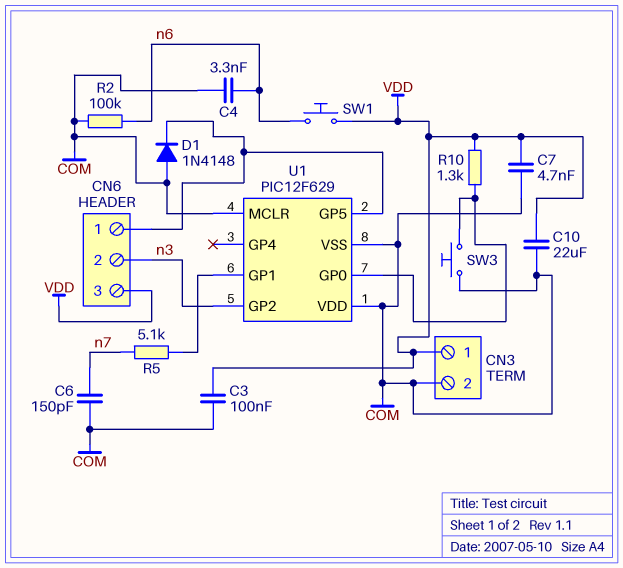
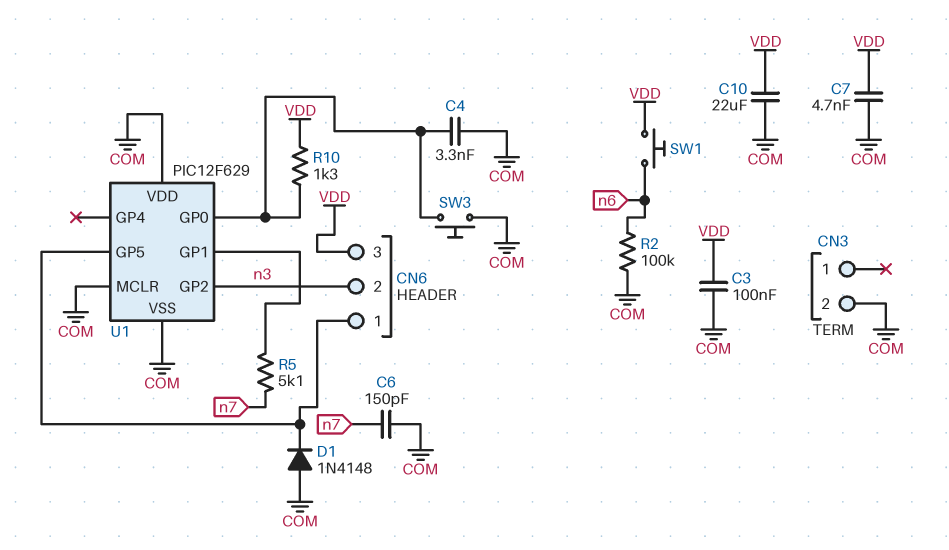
C4: 3.3nF (COM, n6) -> 3.3nF (COM, U1/GP0)
CN3 pin 1: VDD -> none

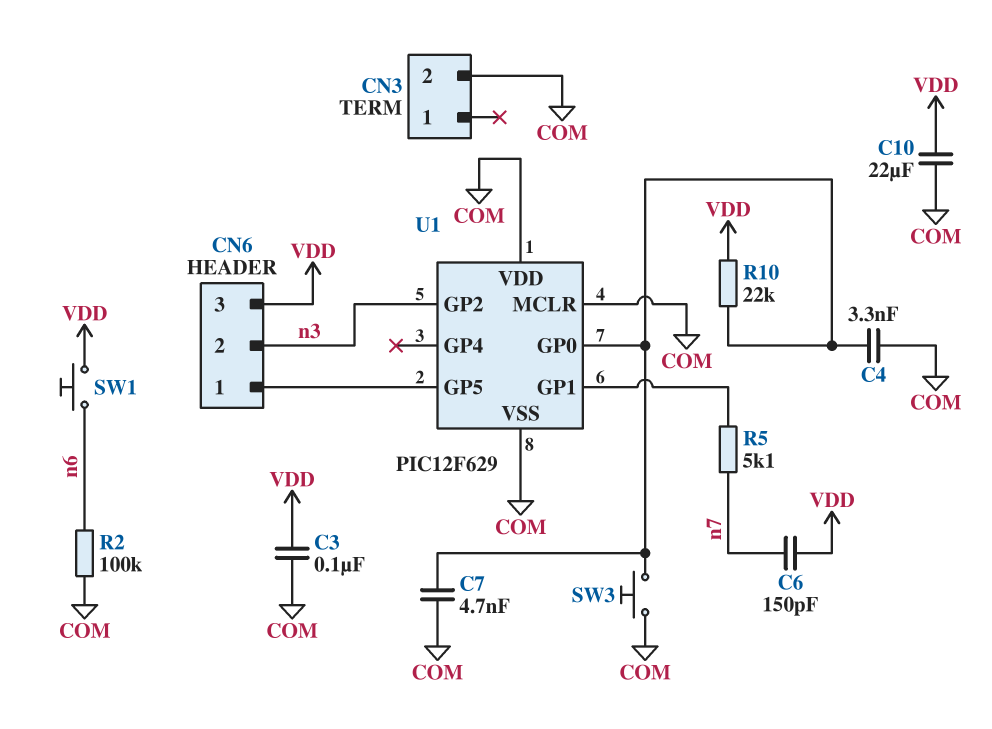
C6: 150pF (COM, n7) -> 150pF (VDD, n7)
C7: 4.7nF (COM, VDD) -> 4.7nF (COM, U1/GP0)
D1: diode 1N4148 (A COM, K CN6/1) -> none
R10: 1.3k (U1/GP0, VDD) -> 22k (U1/GP0, VDD)

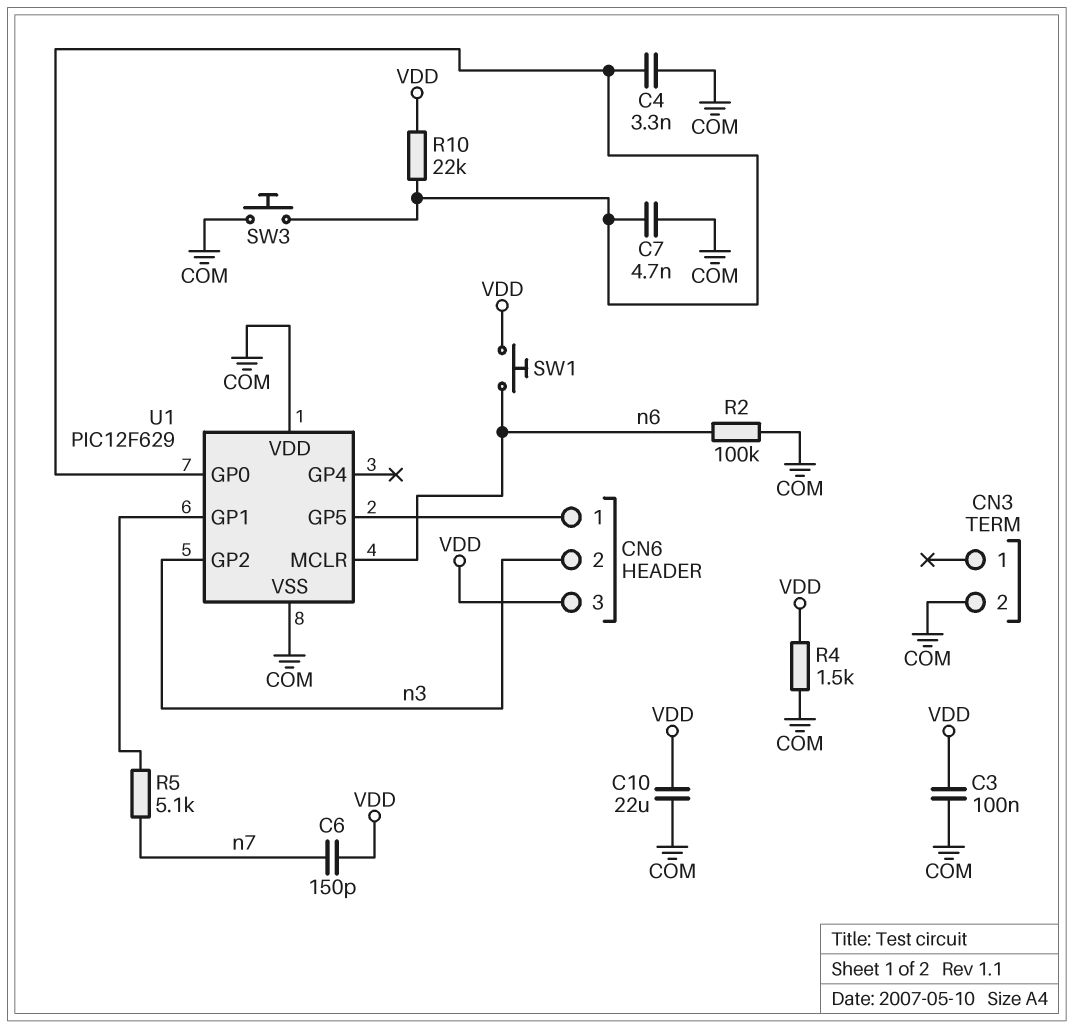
R4: none -> 1.5k (COM, VDD)
U1 pin MCLR: COM -> n6

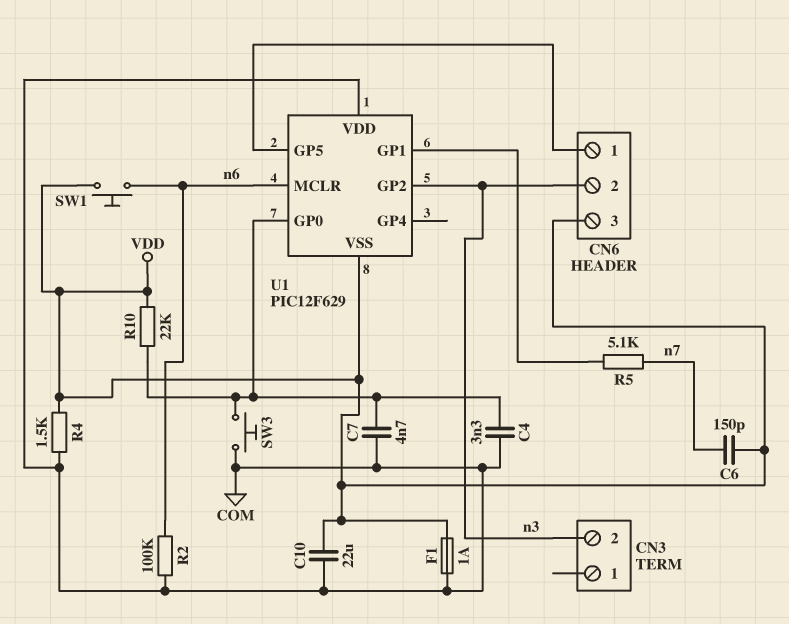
C3: 100nF (COM, VDD) -> none
CN3 pin 2: COM -> n3
F1: none -> 1A (COM, VDD)
U1 pin VSS: COM -> VDD

